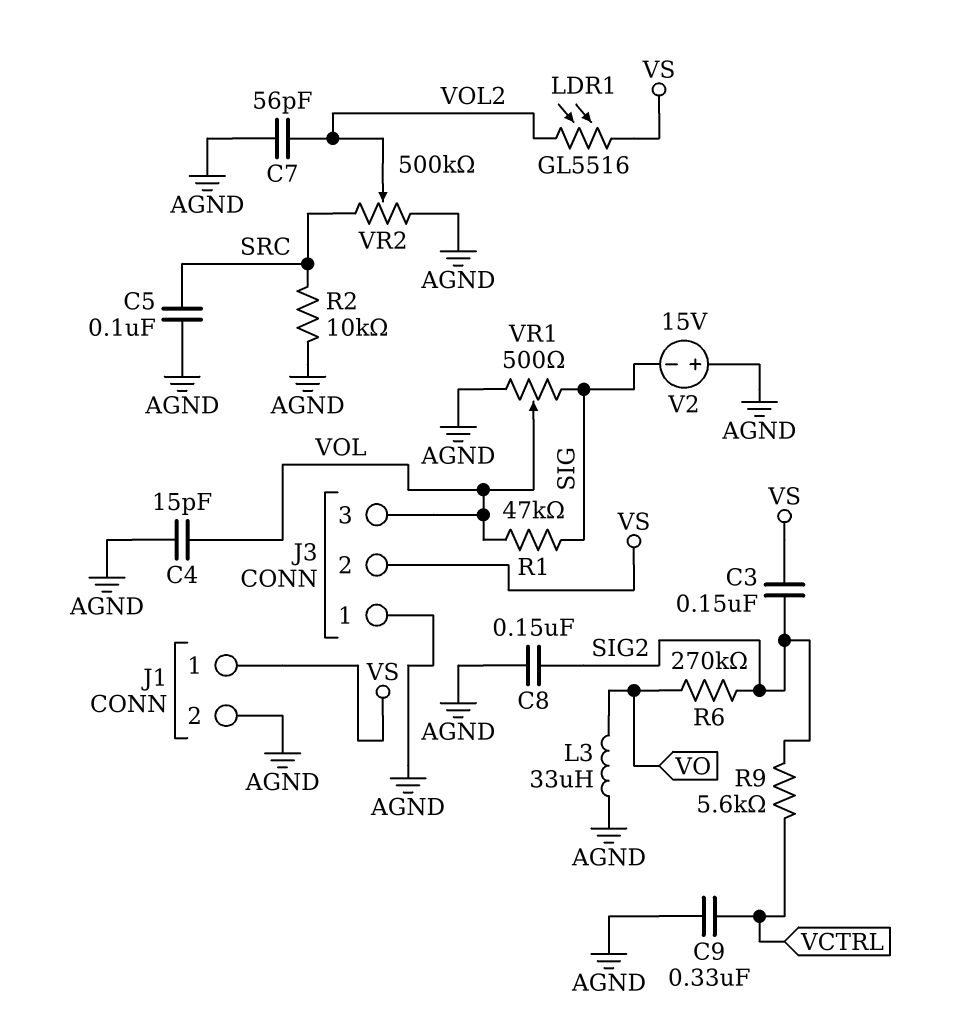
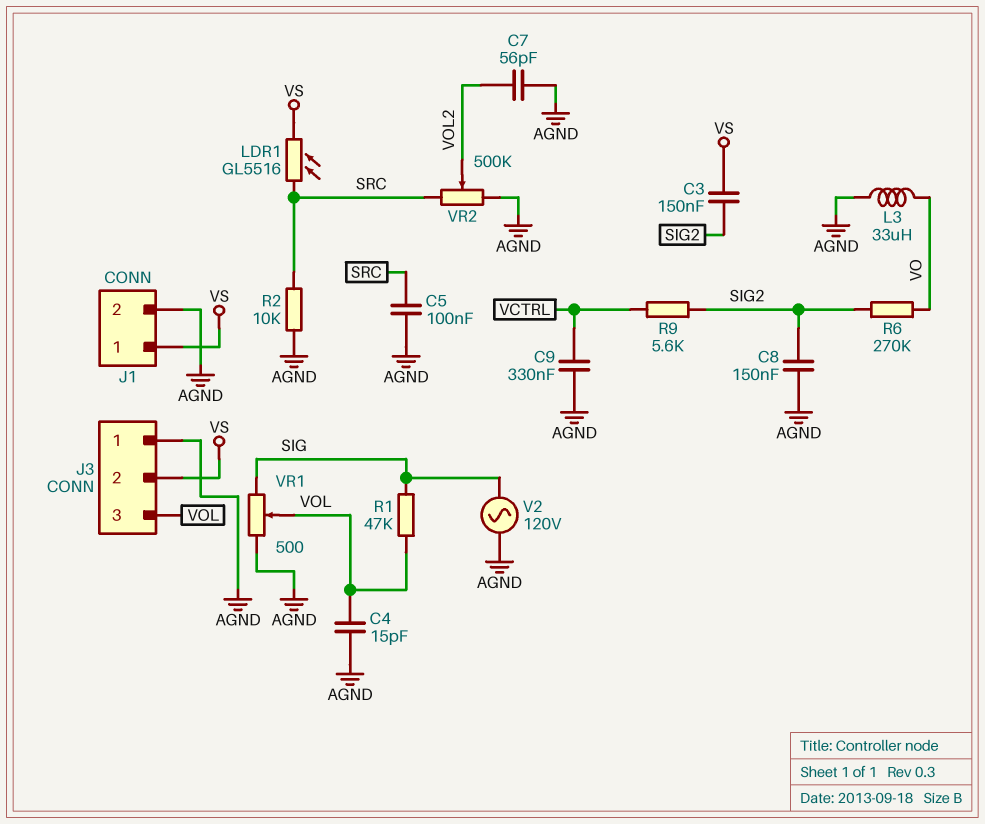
LDR1: GL5516 (VOL2, VS) -> GL5516 (SRC, VS)
V2: 15V (plus AGND, minus SIG) -> AC 120V (AGND, SIG)

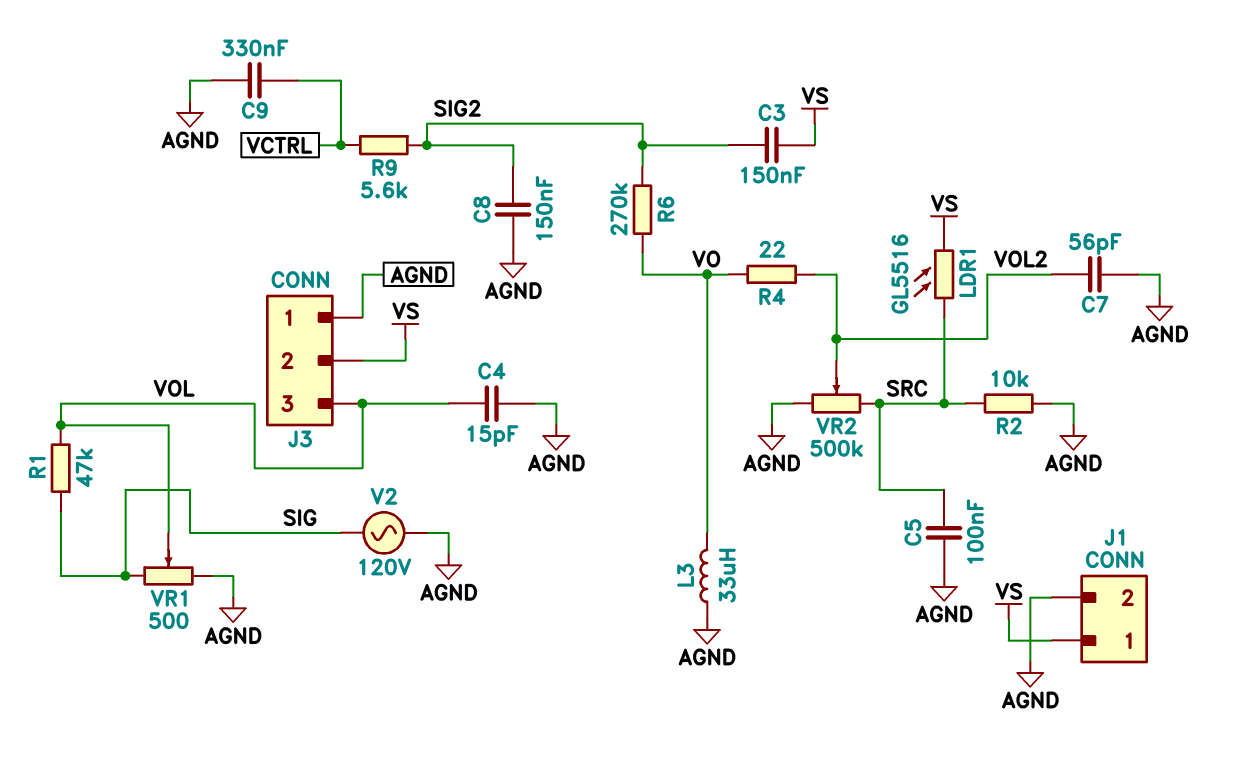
R4: none -> 22 (VO, VOL2)

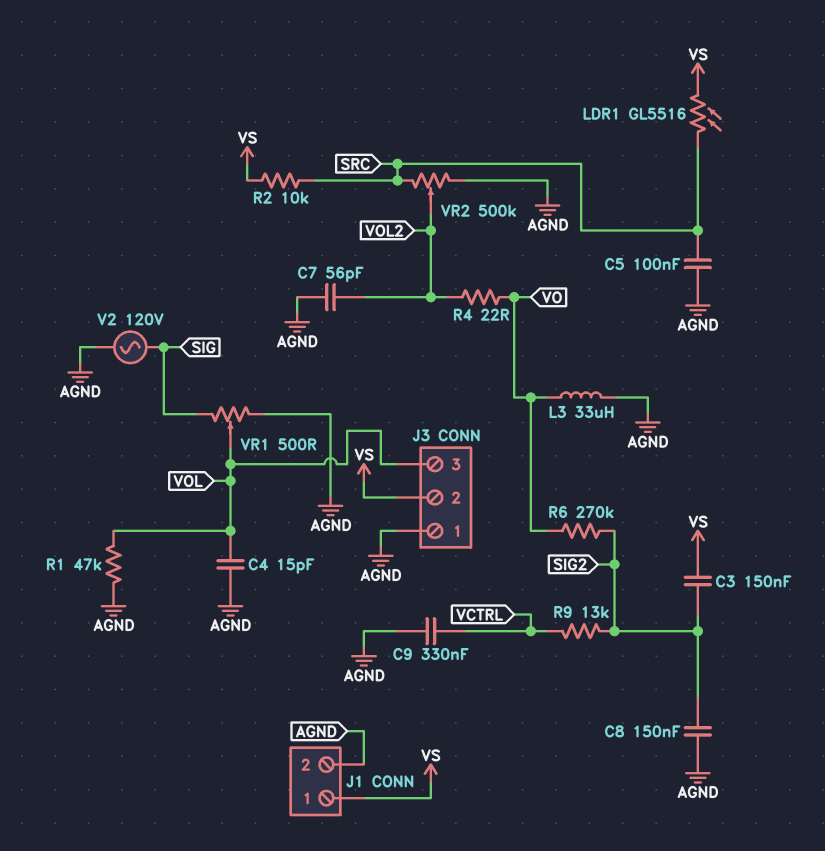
R1: 47k (SIG, VOL) -> 47k (AGND, VOL)
R2: 10k (AGND, SRC) -> 10k (SRC, VS)
R9: 5.6k (SIG2, VCTRL) -> 13k (SIG2, VCTRL)

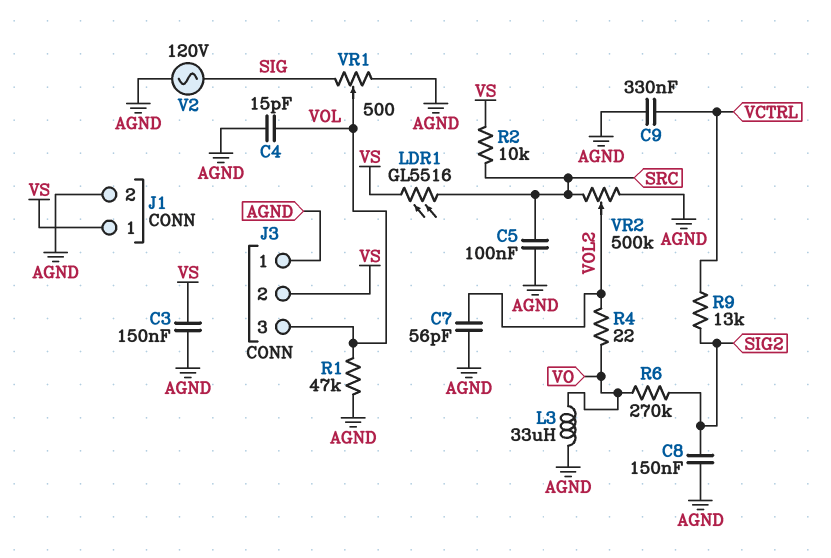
C3: 150nF (SIG2, VS) -> 150nF (AGND, VS)

